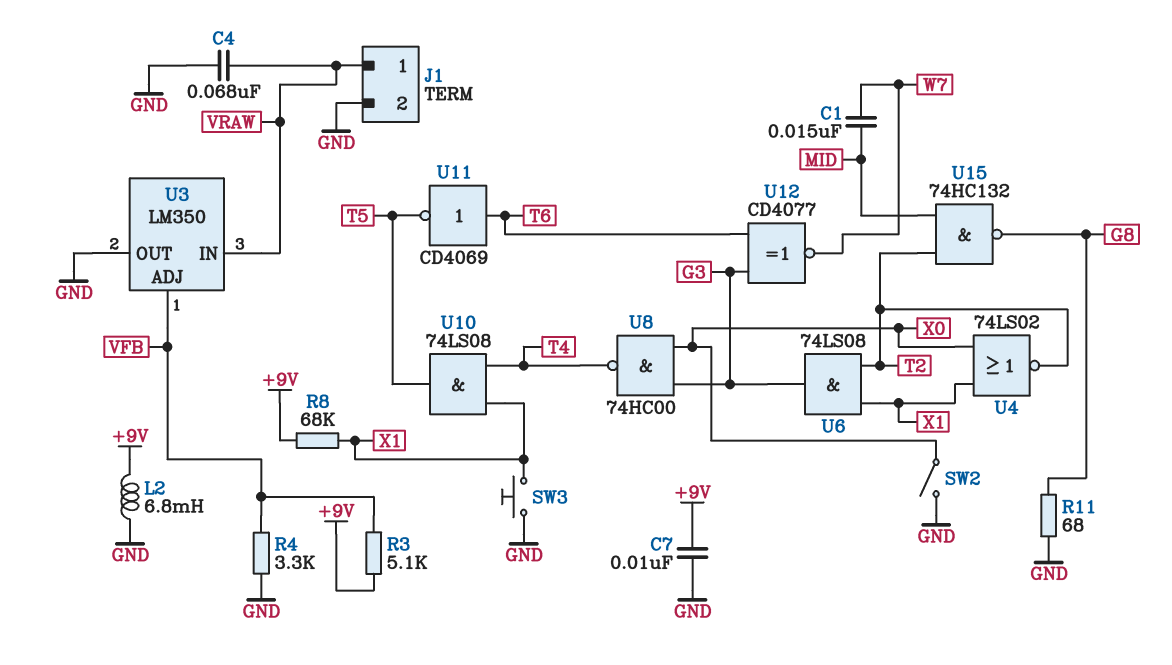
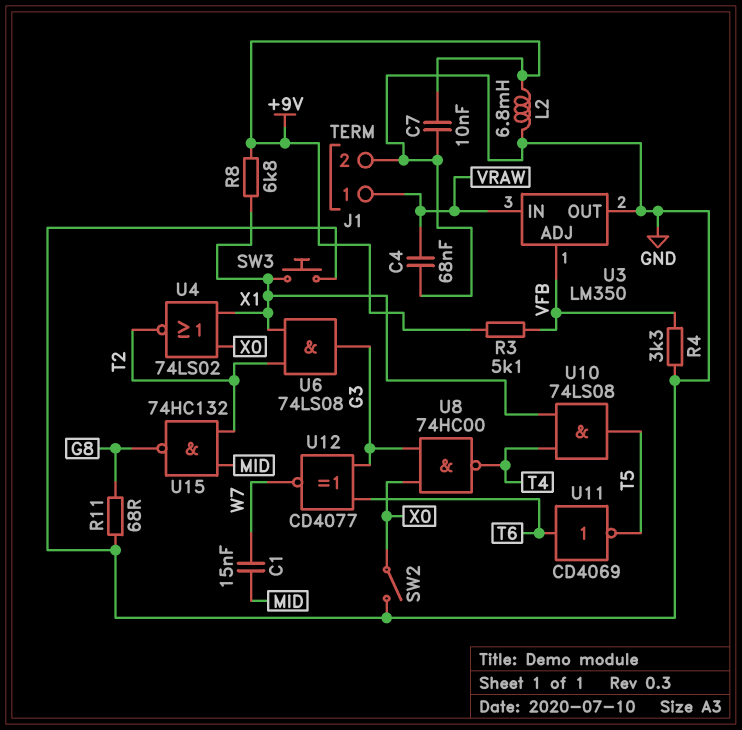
R8: 68k (+9V, X1) -> 6.8k (+9V, X1)

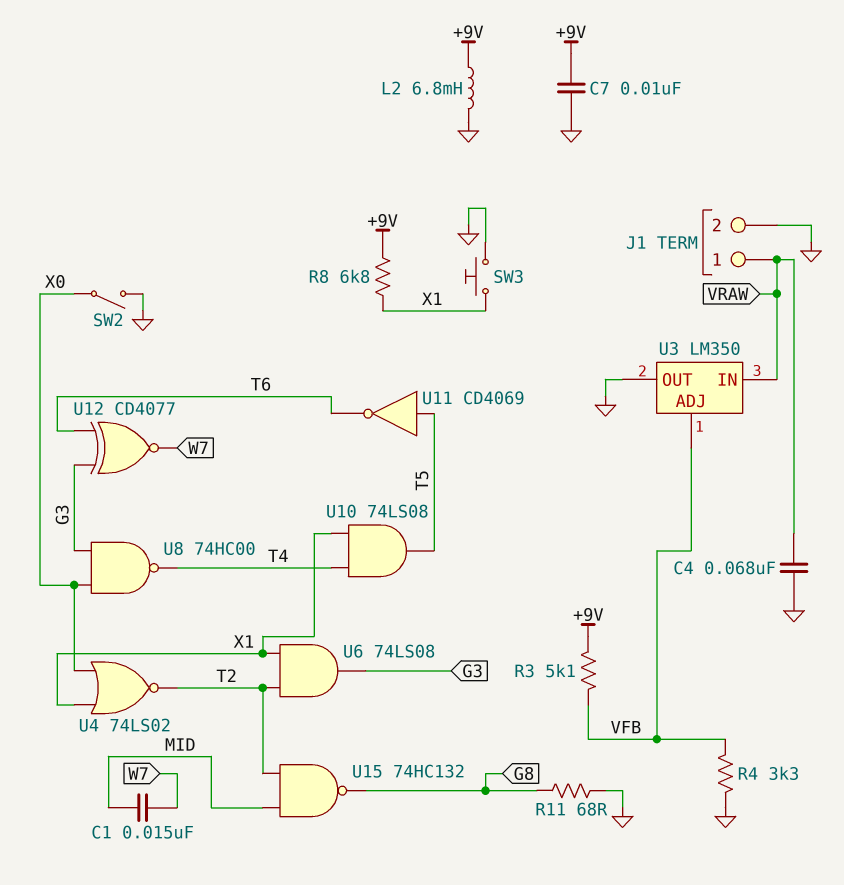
U11: NOT CD4069 (in T6, out T5) -> NOT CD4069 (in T5, out T6)

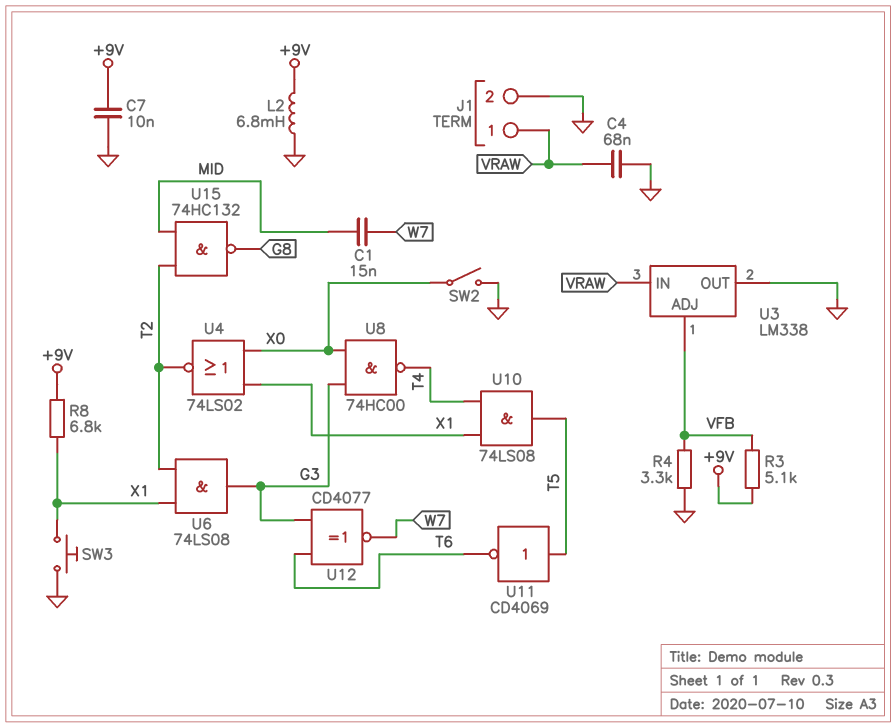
R11: 68 (G8, GND) -> none
U3: LM350 -> LM338

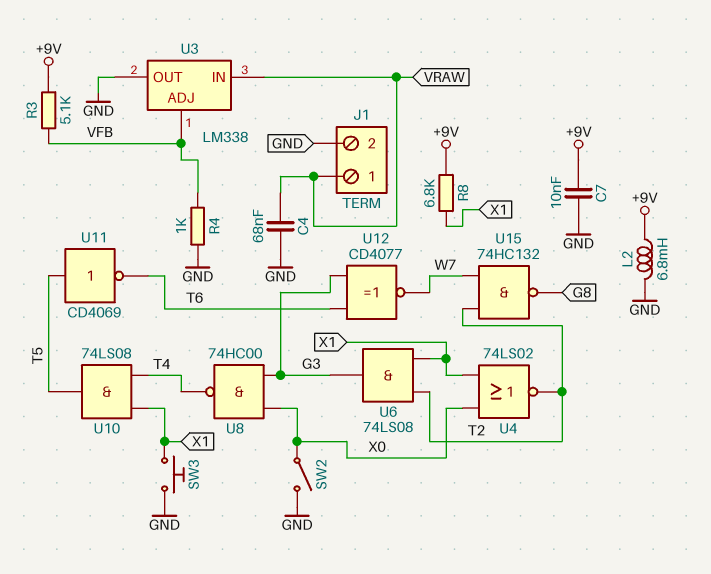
C1: 15nF (MID, W7) -> none
R4: 3.3k (GND, VFB) -> 1k (GND, VFB)
U15: NAND 74HC132 (in MID, in T2, out G8) -> NAND 74HC132 (in T2, in W7, out G8)

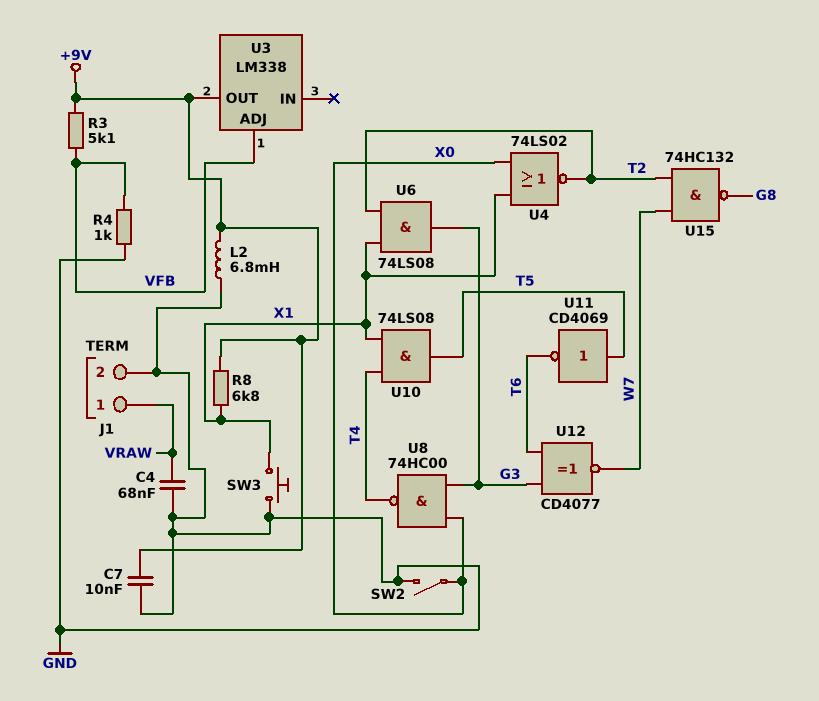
U3 pin IN: VRAW -> none
U3 pin OUT: GND -> +9V

